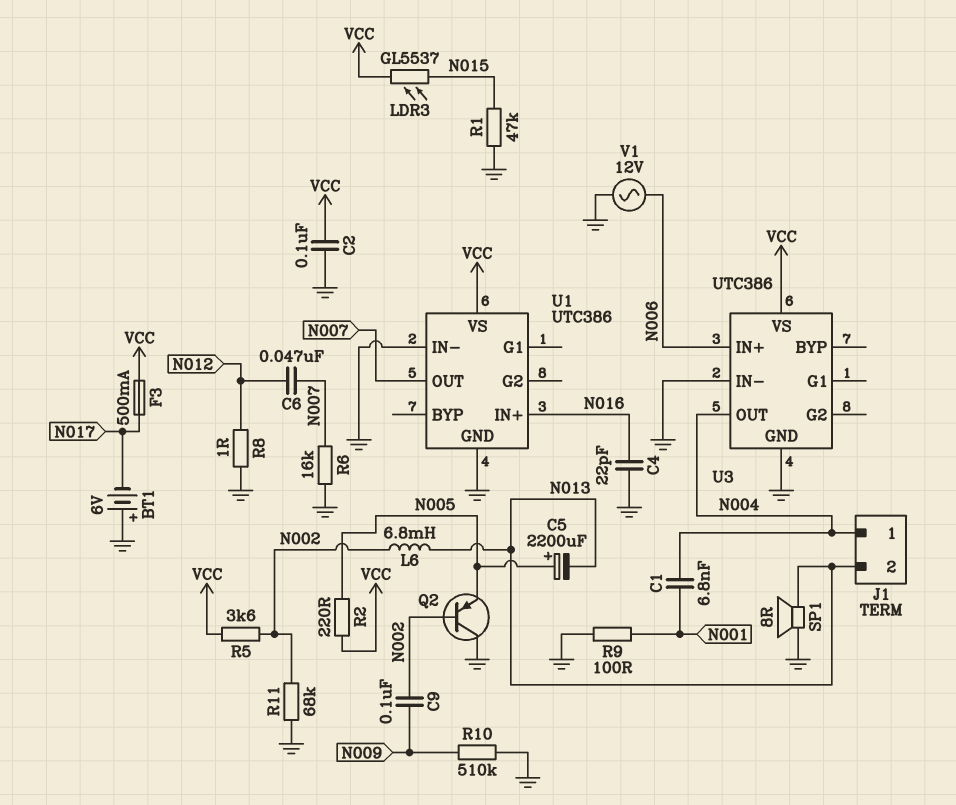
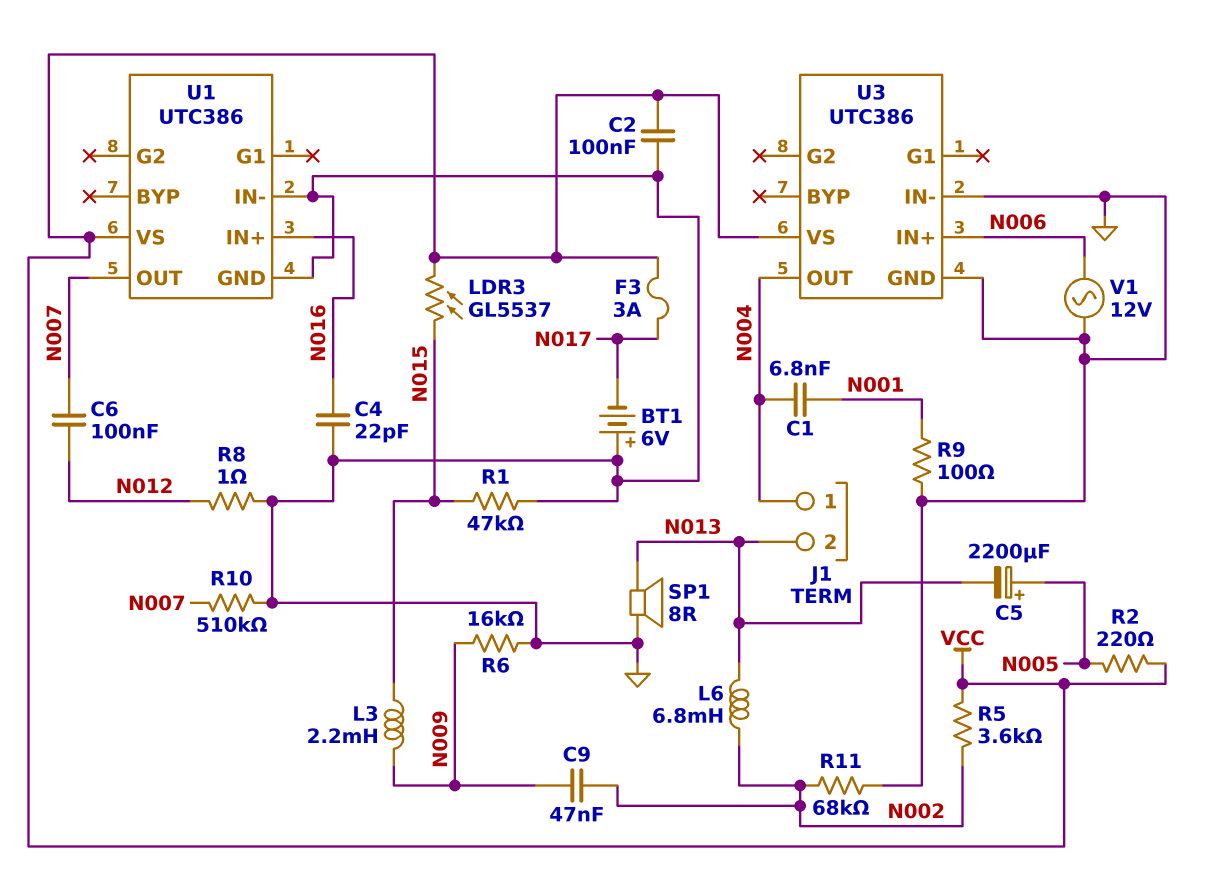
C6: 47nF (N007, N012) -> 100nF (N007, N012)
C9: 100nF (N002, N009) -> 47nF (N002, N009)
F3: 500mA (N017, VCC) -> 3A (N017, VCC)
L3: none -> 2.2mH (N009, N015)
Q2: PNP (B N002, C GND, E N005) -> none
R6: 16k (GND, N007) -> 16k (GND, N009)
R10: 510k (GND, N009) -> 510k (GND, N007)

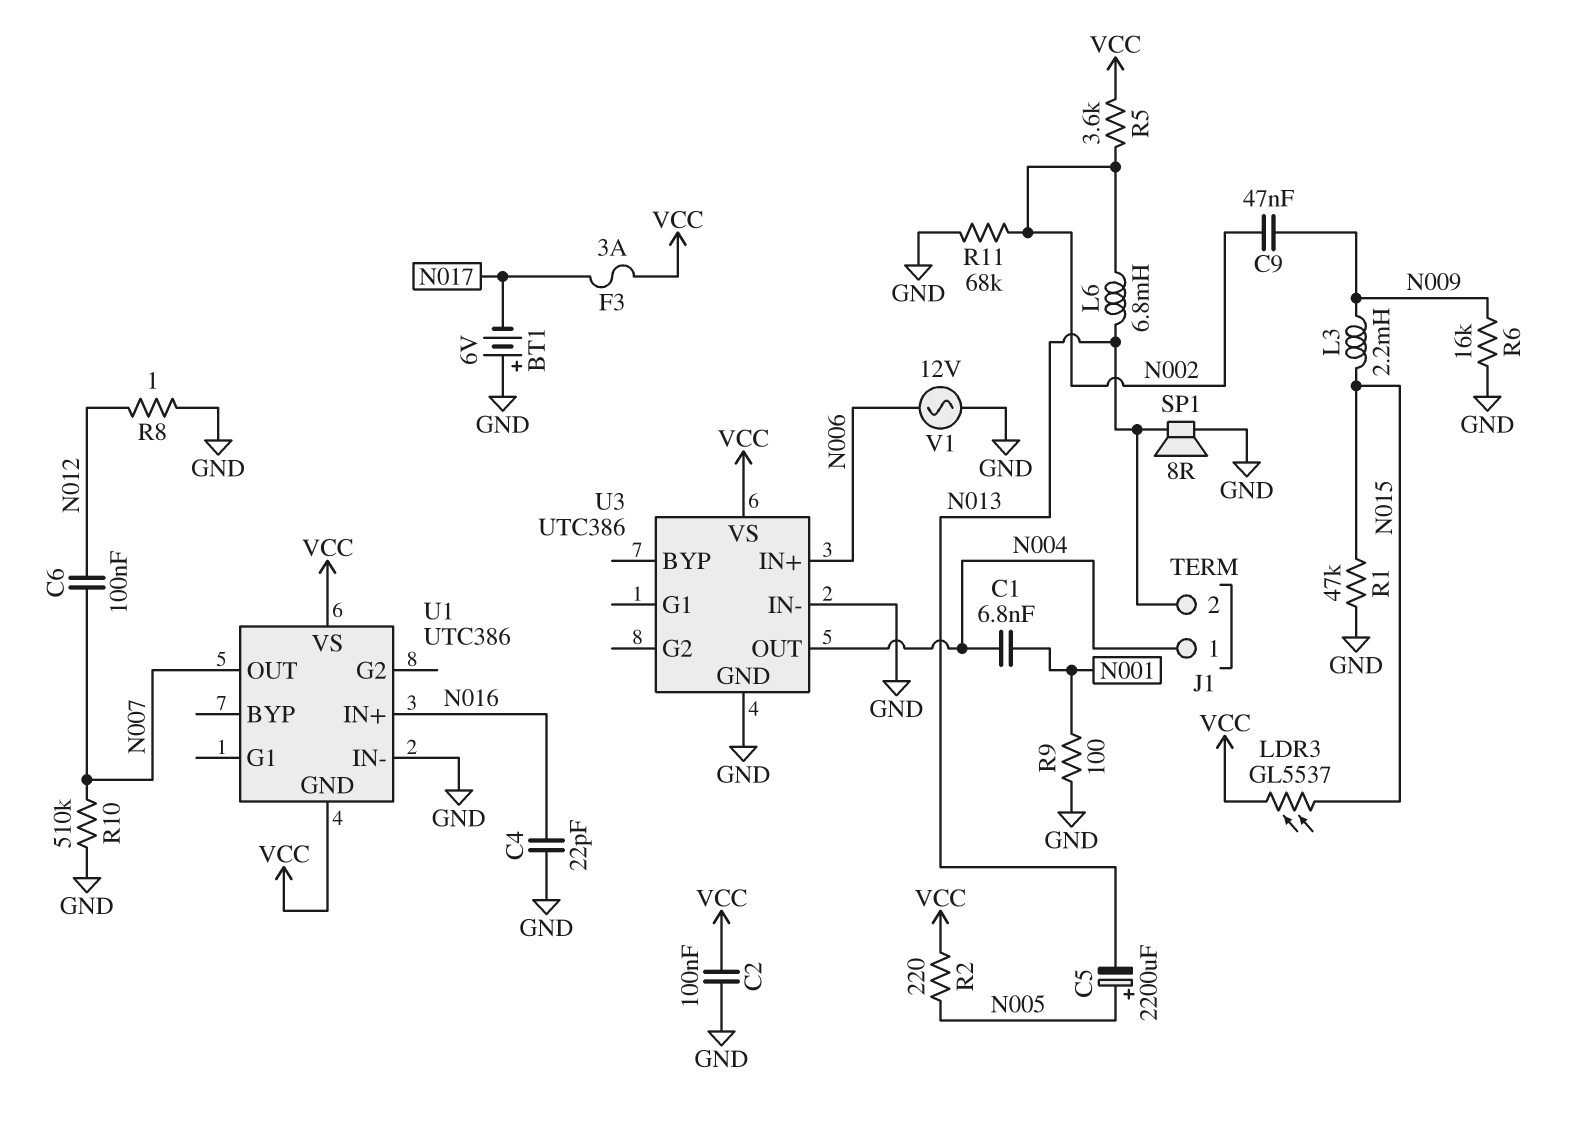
U1 pin GND: GND -> VCC

